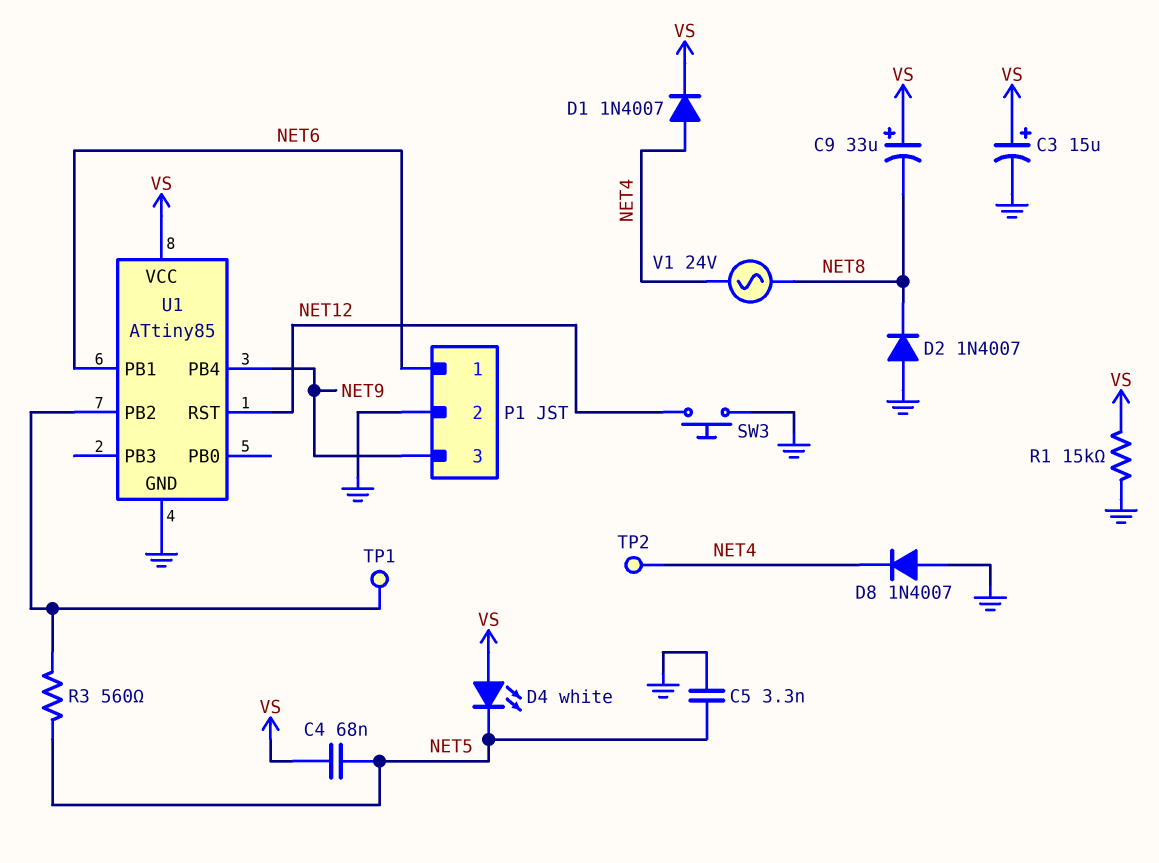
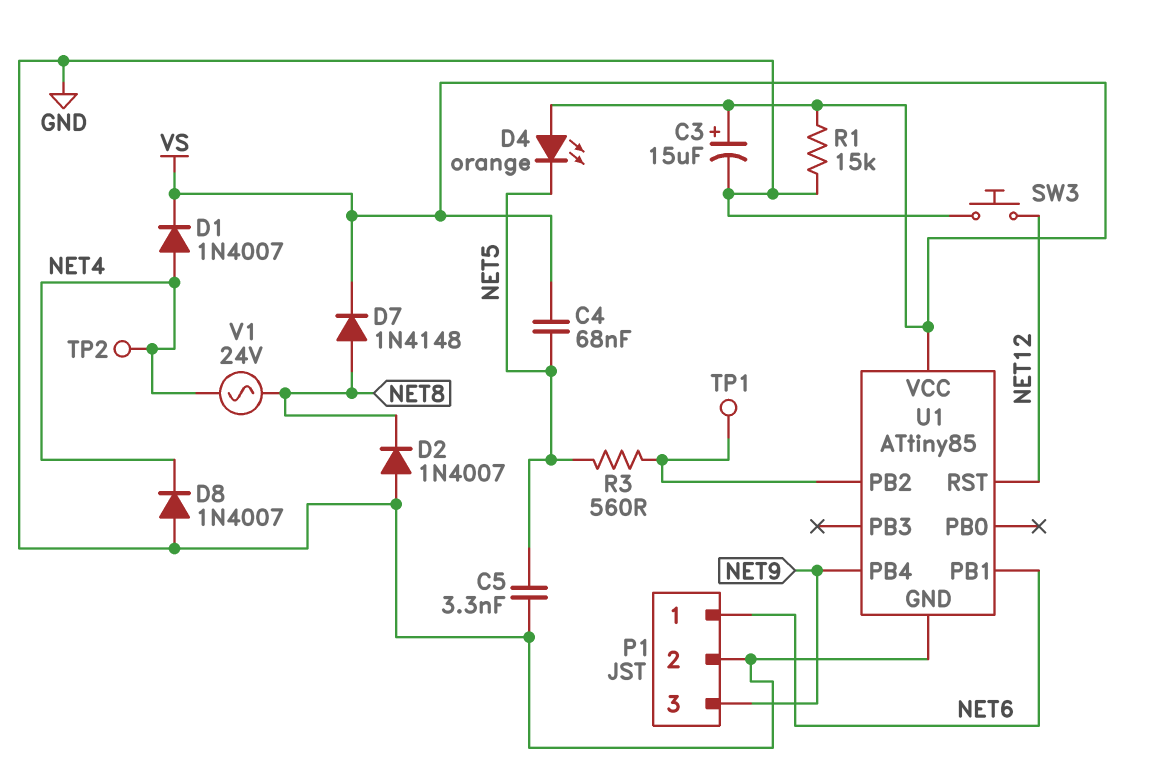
C9: 33uF (plus VS, minus NET8) -> none
D4: LED white (A VS, K NET5) -> LED orange (A VS, K NET5)
D7: none -> diode 1N4148 (A NET8, K VS)

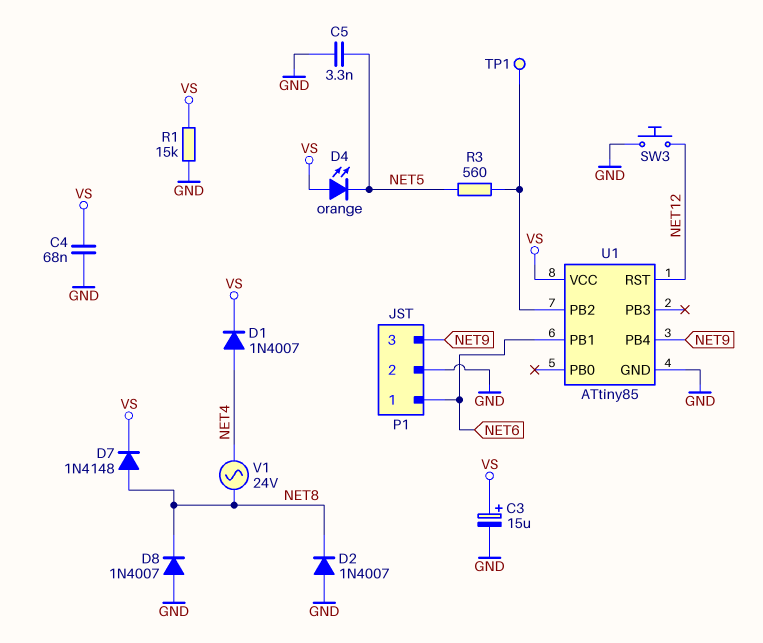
C4: 68nF (NET5, VS) -> 68nF (GND, VS)
D8: diode 1N4007 (A GND, K NET4) -> diode 1N4007 (A GND, K NET8)
TP2: test point (NET4) -> none

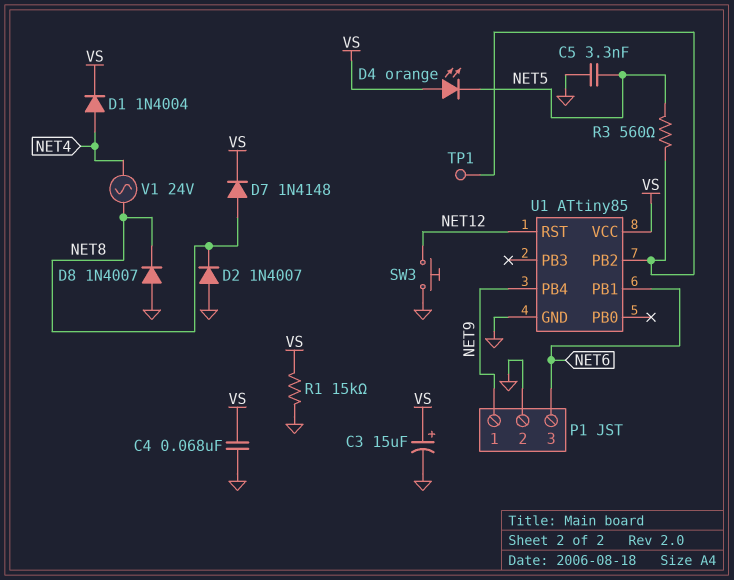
D1: diode 1N4007 (A NET4, K VS) -> diode 1N4004 (A NET4, K VS)
P1 pin 1: NET6 -> NET9
P1 pin 3: NET9 -> NET6

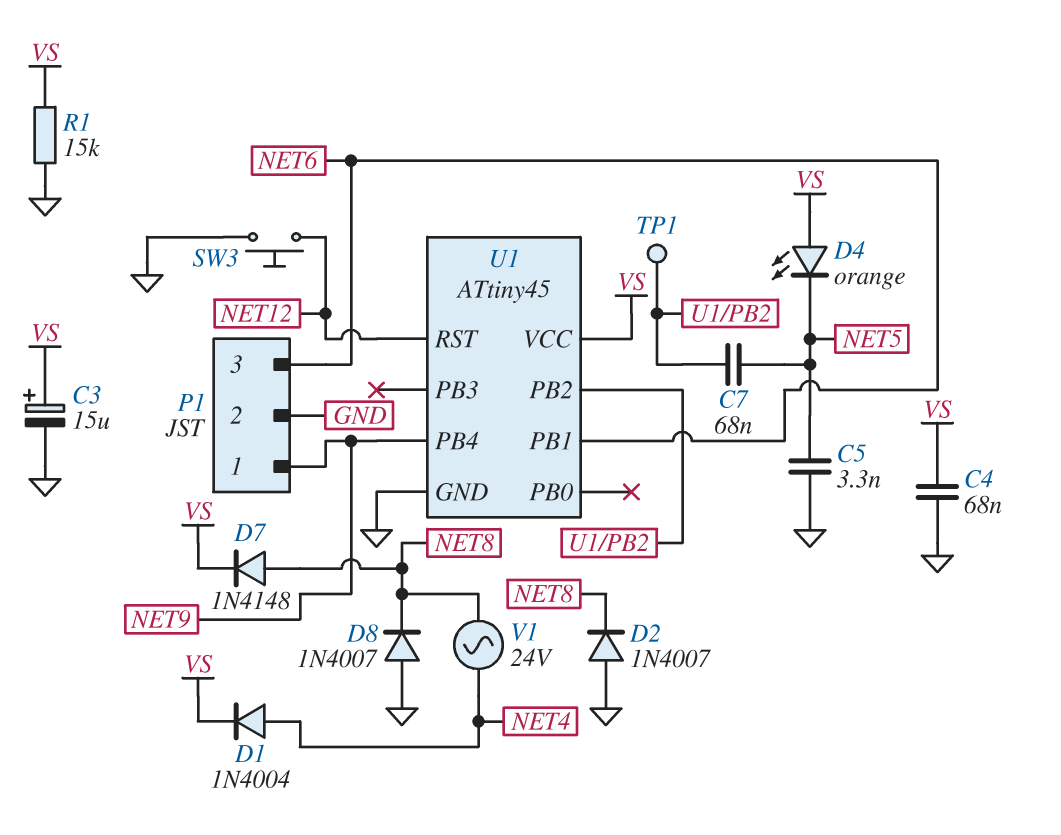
C7: none -> 68nF (NET5, U1/PB2)
R3: 560 (NET5, U1/PB2) -> none
U1: ATtiny85 -> ATtiny45

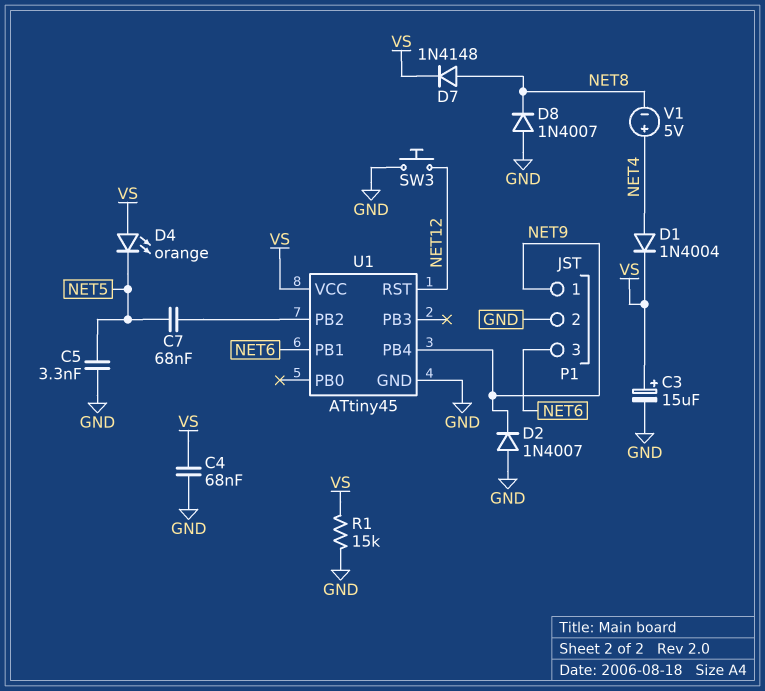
D2: diode 1N4007 (A GND, K NET8) -> diode 1N4007 (A GND, K NET9)
TP1: test point (U1/PB2) -> none
V1: AC 24V (NET4, NET8) -> 5V (plus NET4, minus NET8)

